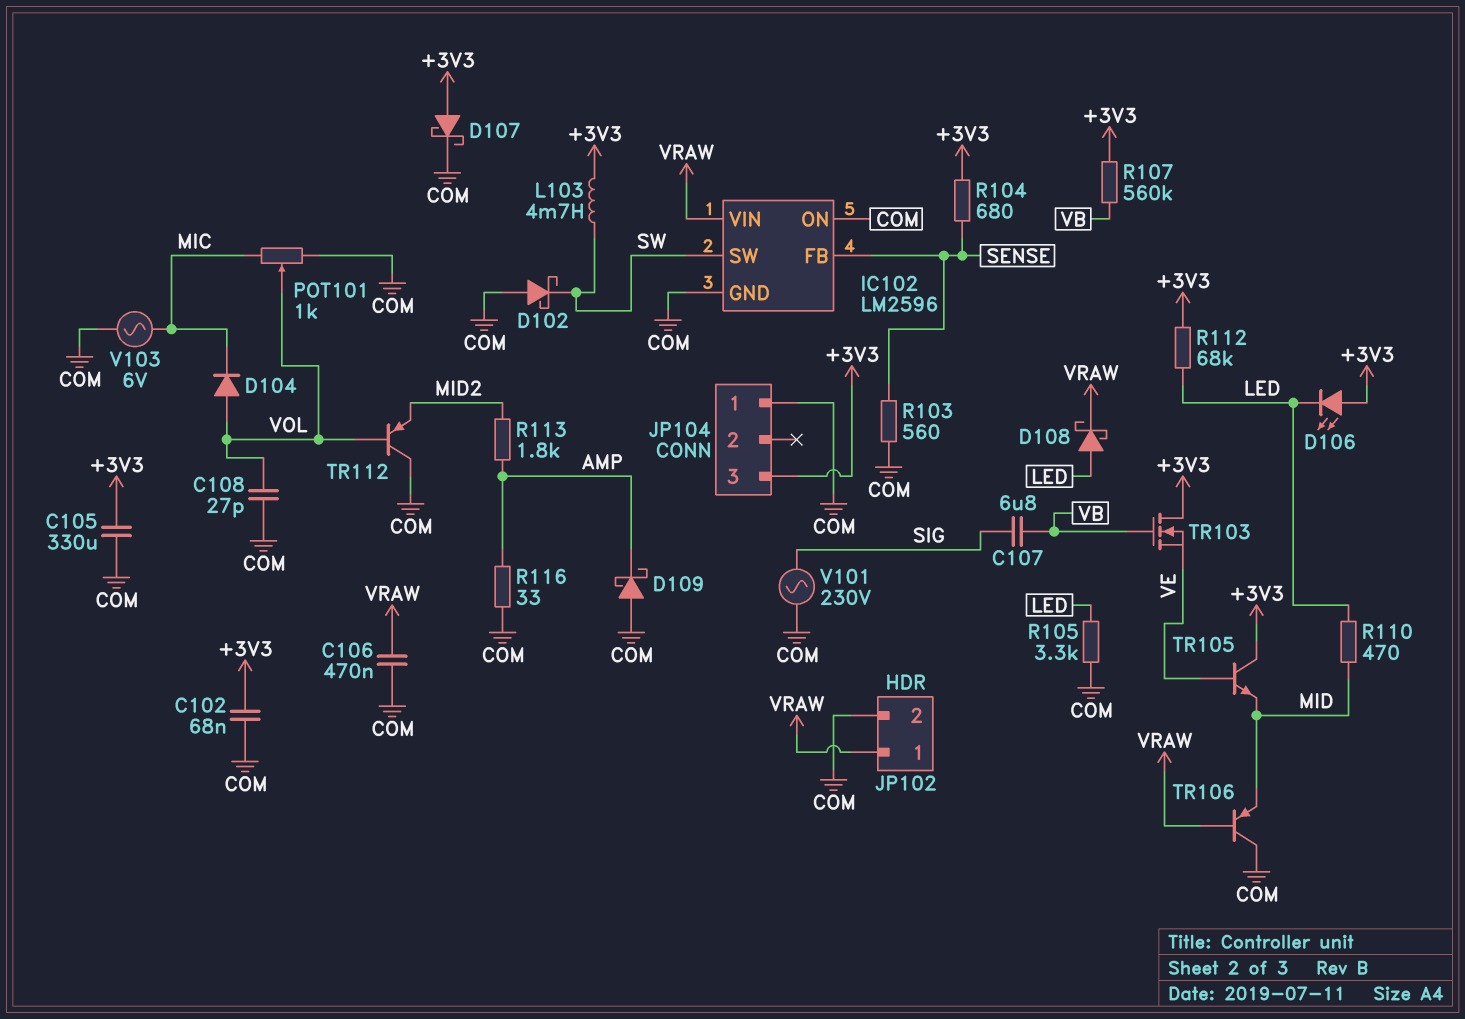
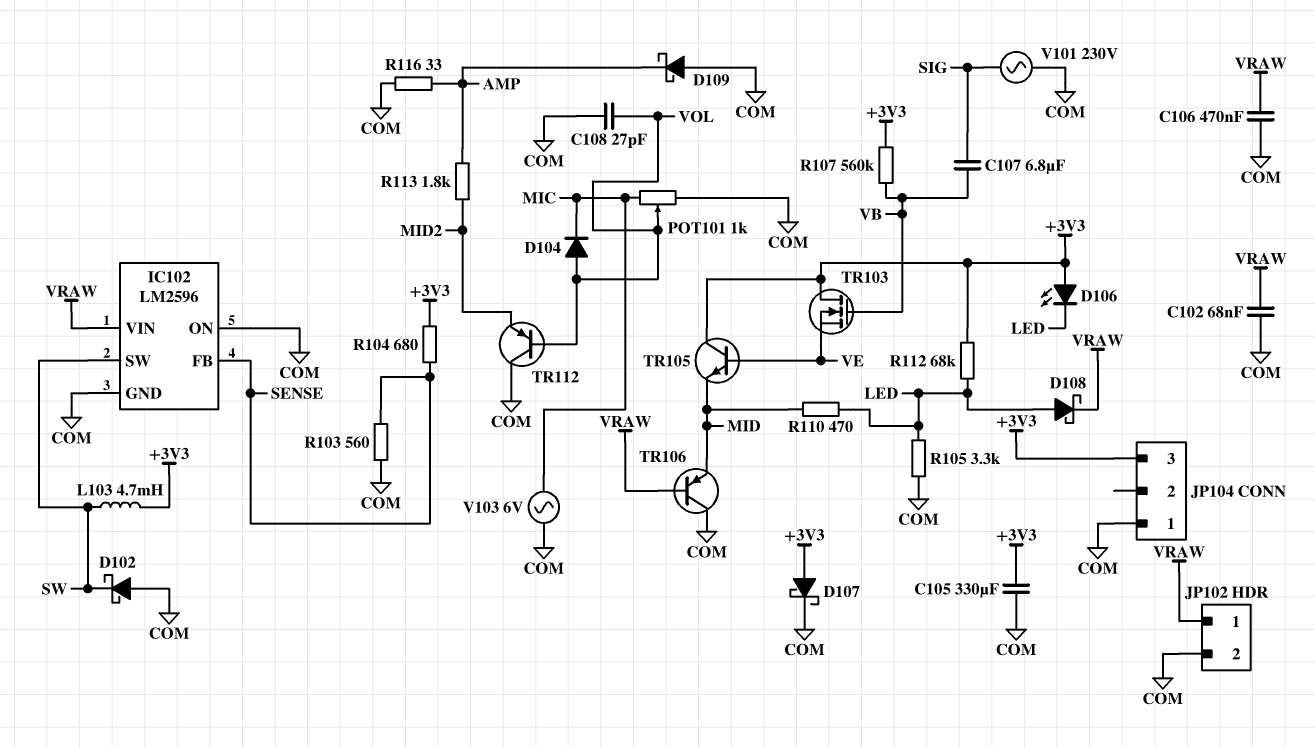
C102: 68nF (+3V3, COM) -> 68nF (COM, VRAW)

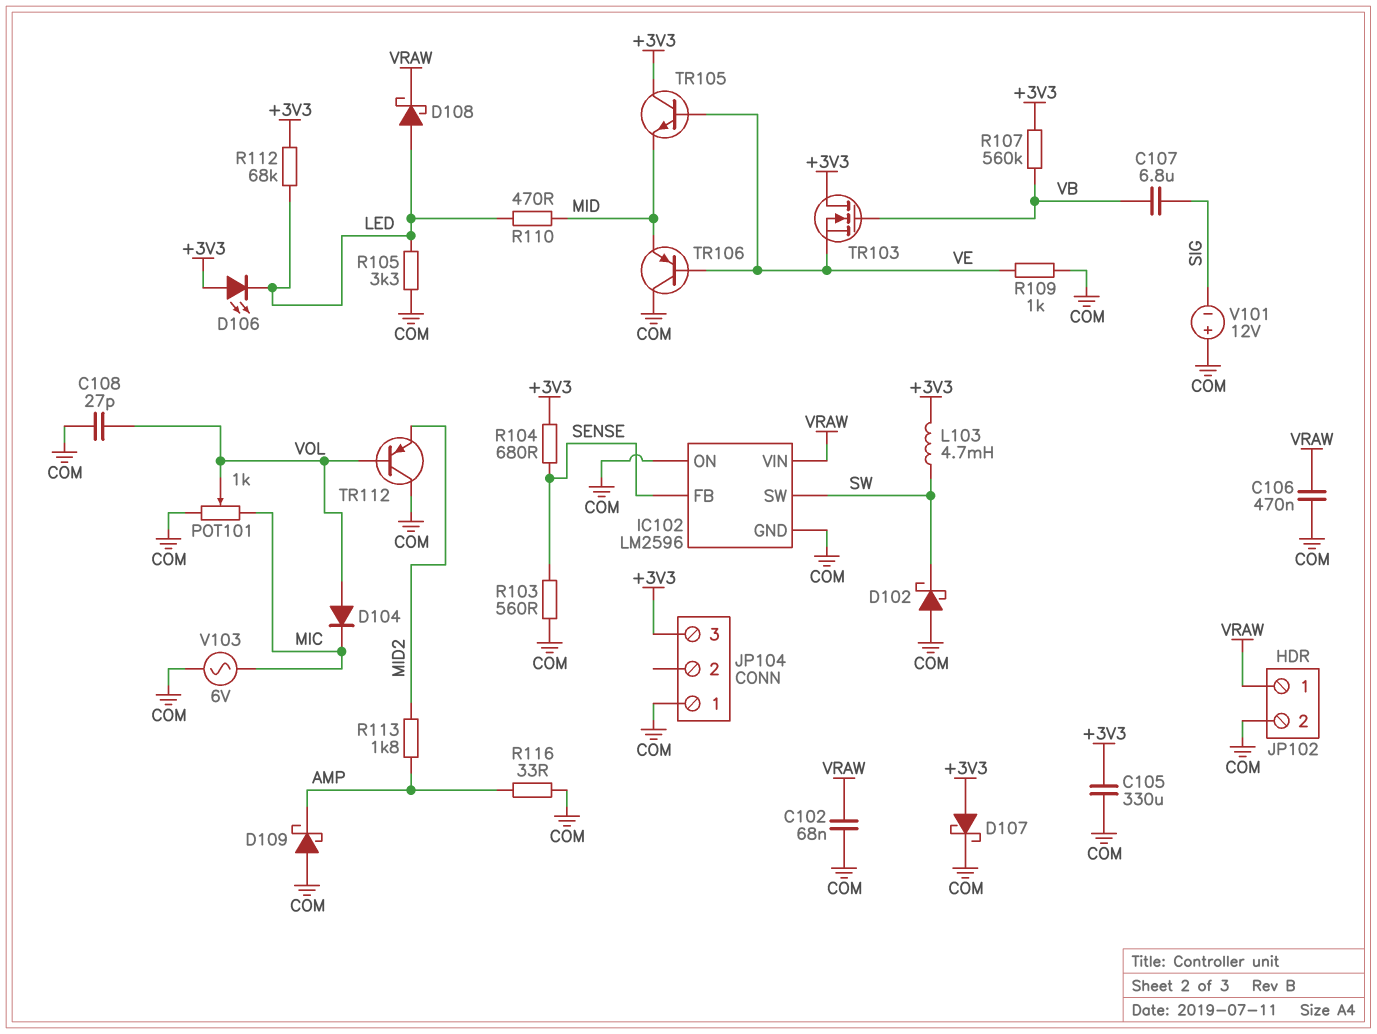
R109: none -> 1k (COM, VE)
TR106: PNP (B VRAW, C COM, E MID) -> PNP (B VE, C COM, E MID)
V101: AC 230V (COM, SIG) -> 12V (plus COM, minus SIG)

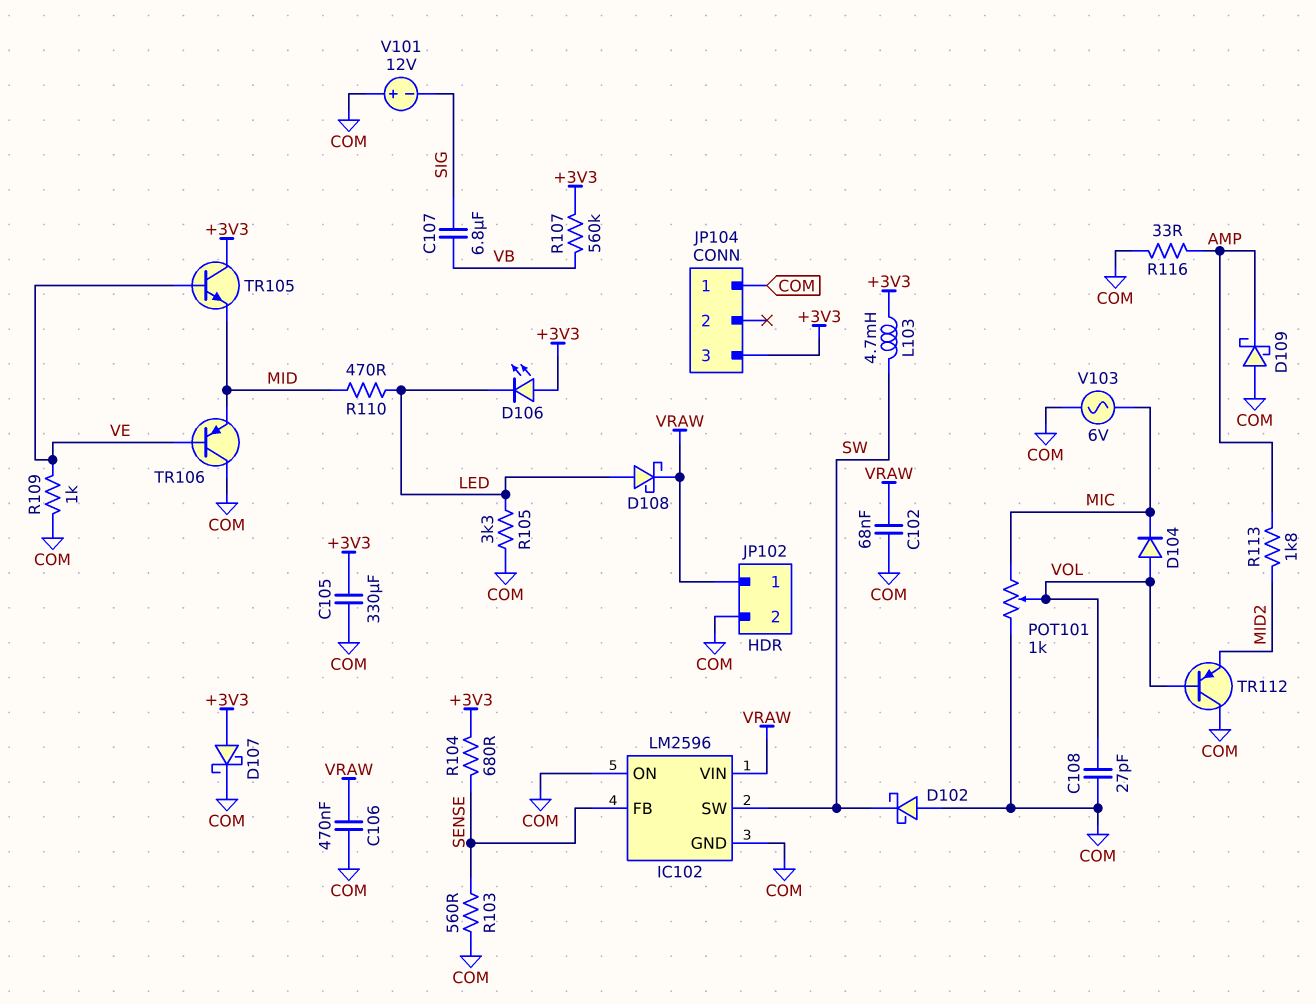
R112: 68k (+3V3, LED) -> none
TR103: NMOS (G VB, D +3V3, S VE) -> none

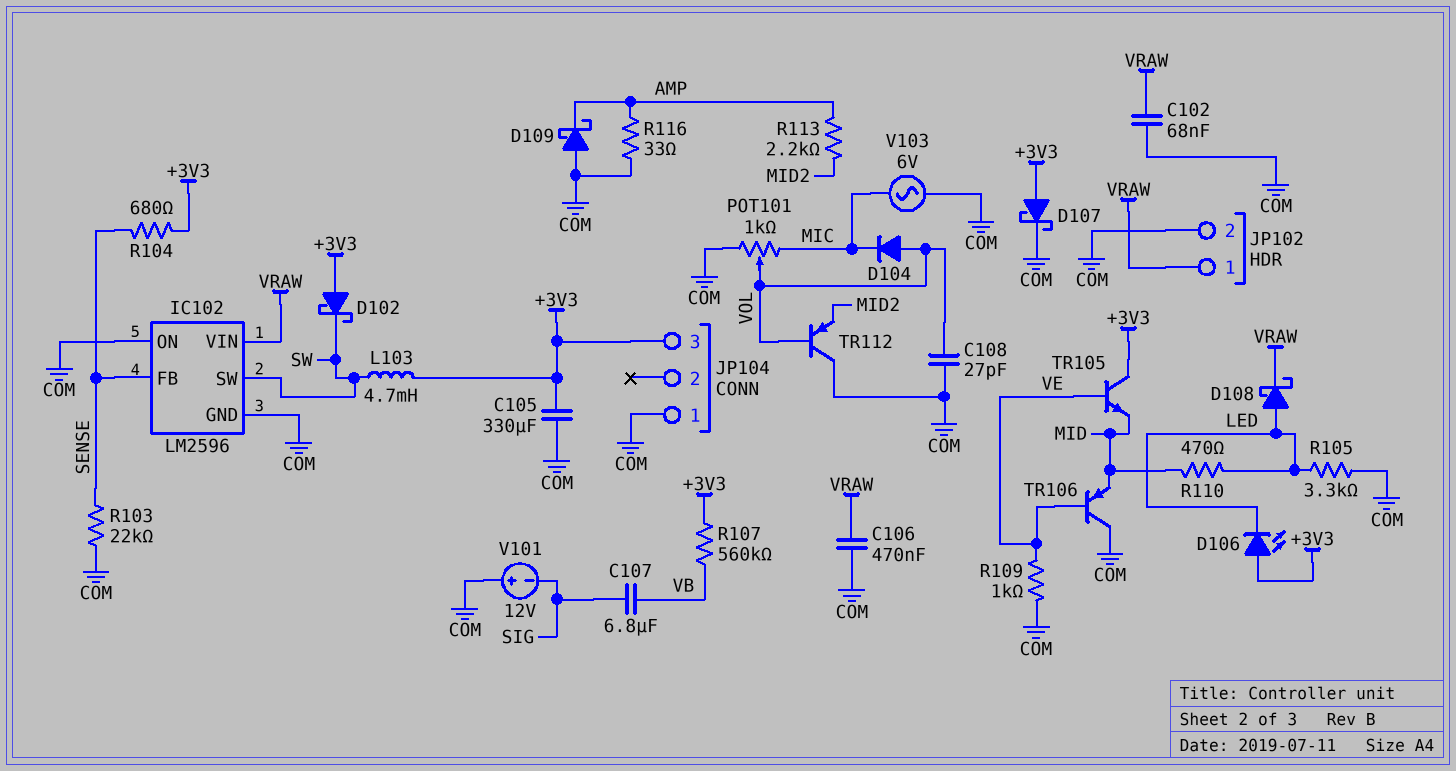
D102: schottky (A COM, K SW) -> schottky (A +3V3, K SW)
R103: 560 (COM, SENSE) -> 22k (COM, SENSE)
R113: 1.8k (AMP, MID2) -> 2.2k (AMP, MID2)

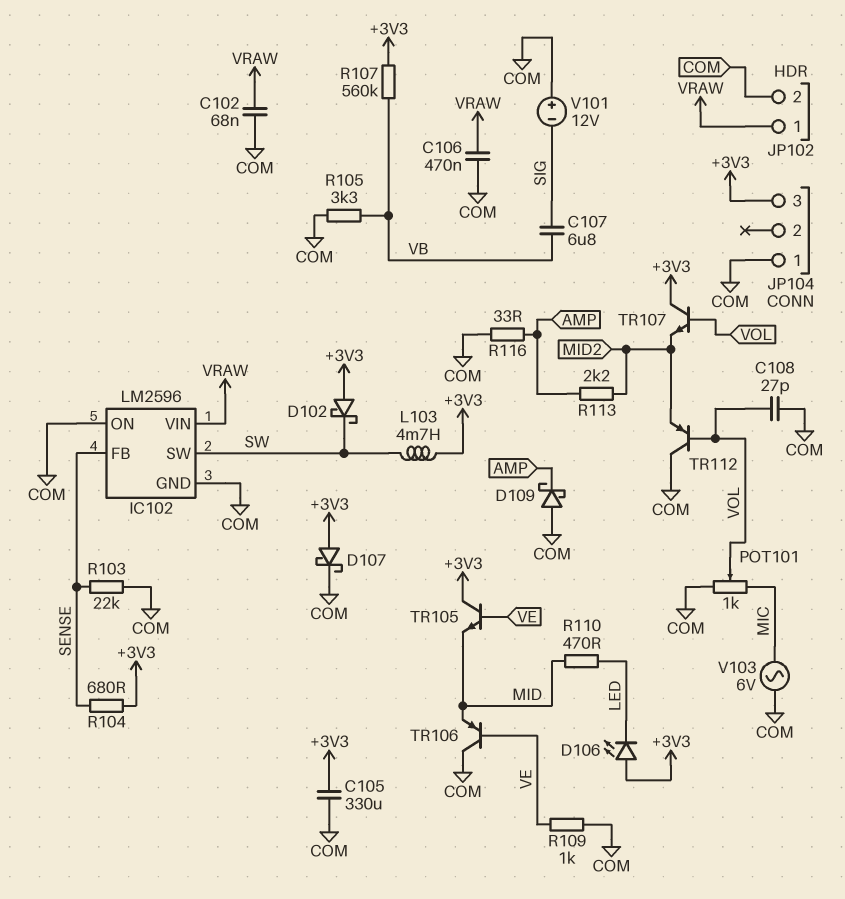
D104: diode (A VOL, K MIC) -> none
D108: schottky (A LED, K VRAW) -> none
R105: 3.3k (COM, LED) -> 3.3k (COM, VB)
TR107: none -> NPN (B VOL, C +3V3, E MID2)

